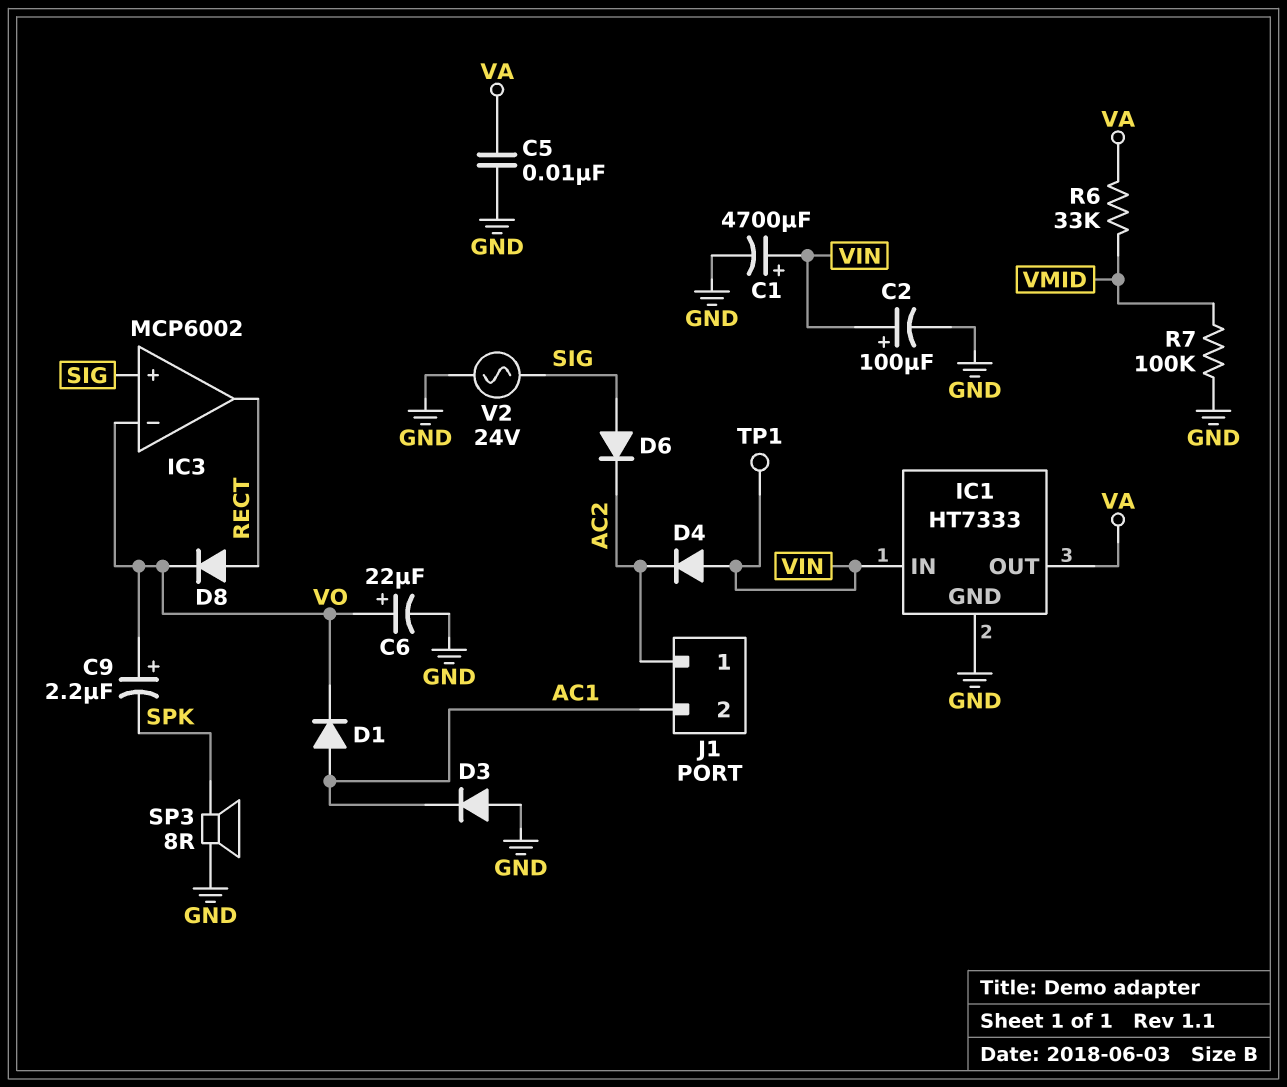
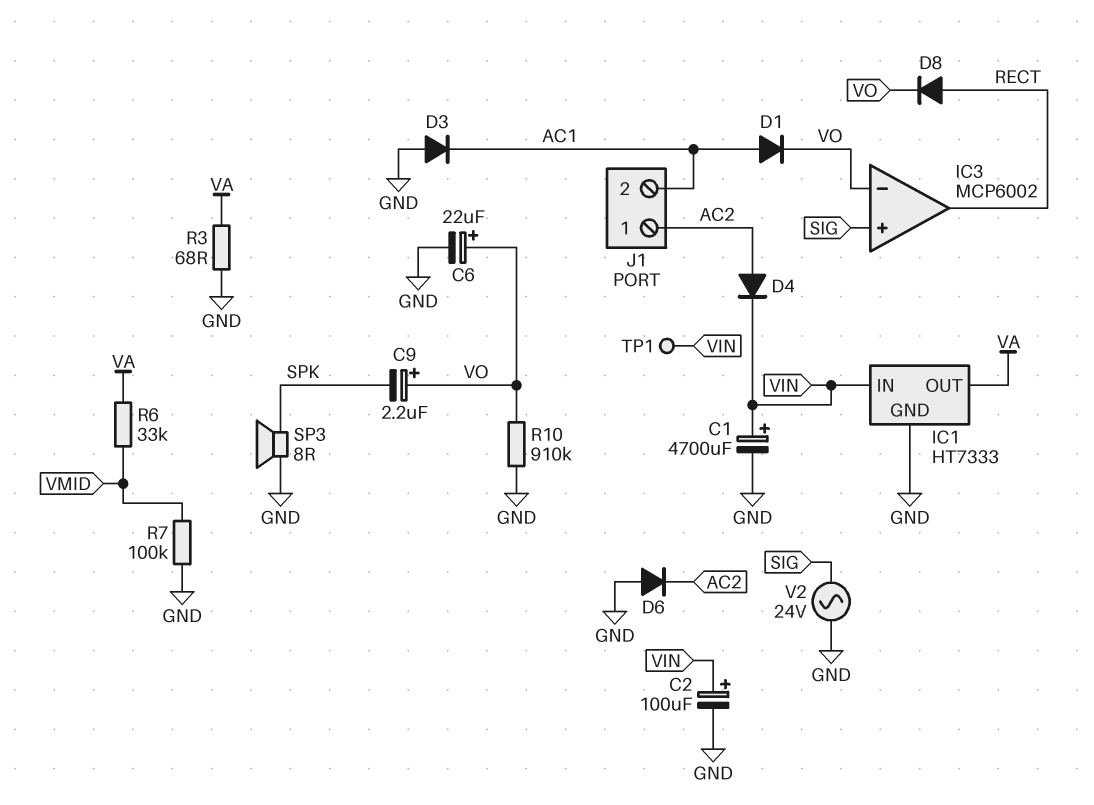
C5: 10nF (GND, VA) -> none
D4: diode (A VIN, K AC2) -> diode (A AC2, K VIN)
D6: diode (A SIG, K AC2) -> diode (A GND, K AC2)
R3: none -> 68 (GND, VA)
R10: none -> 910k (GND, VO)

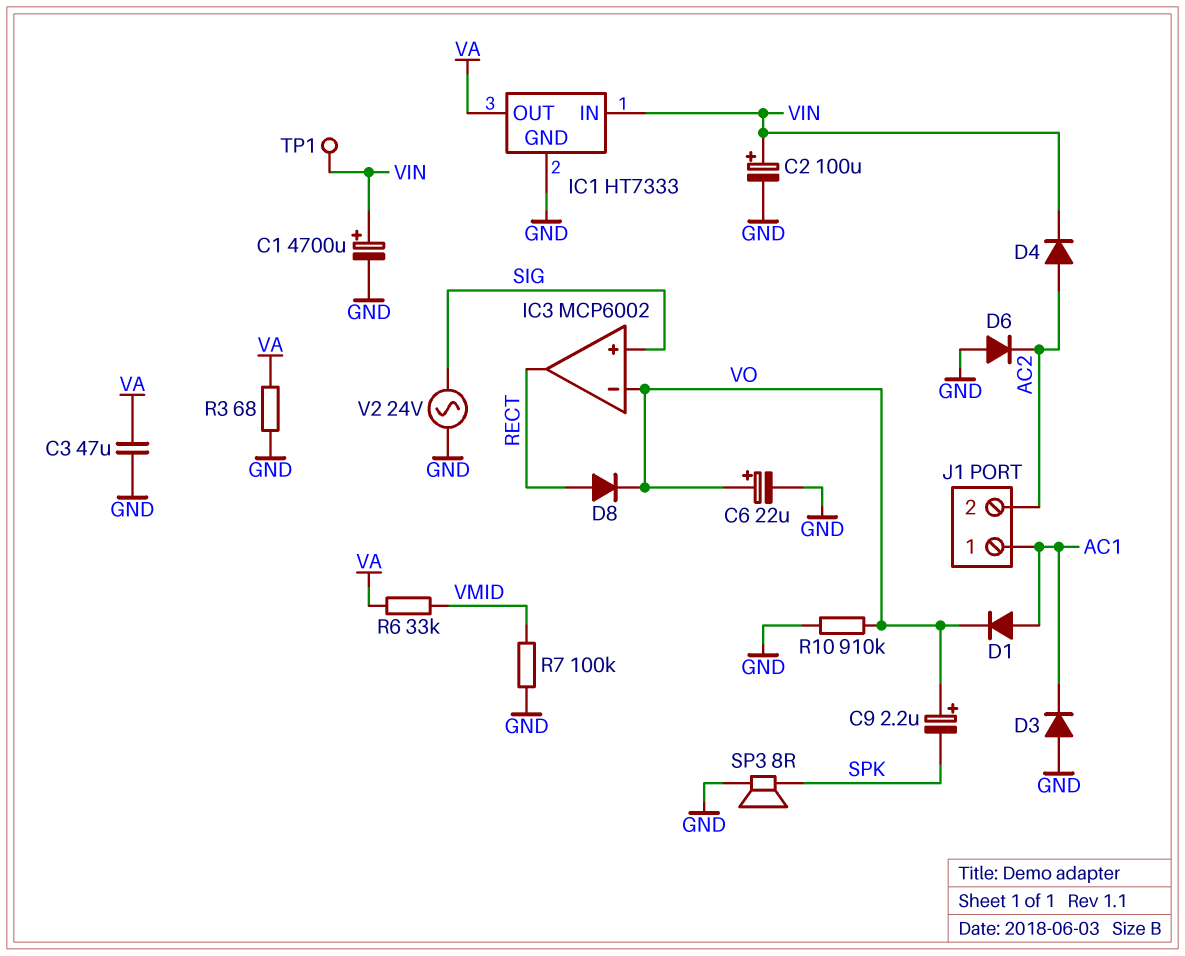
C3: none -> 47uF (GND, VA)
J1 pin 1: AC2 -> AC1
J1 pin 2: AC1 -> AC2

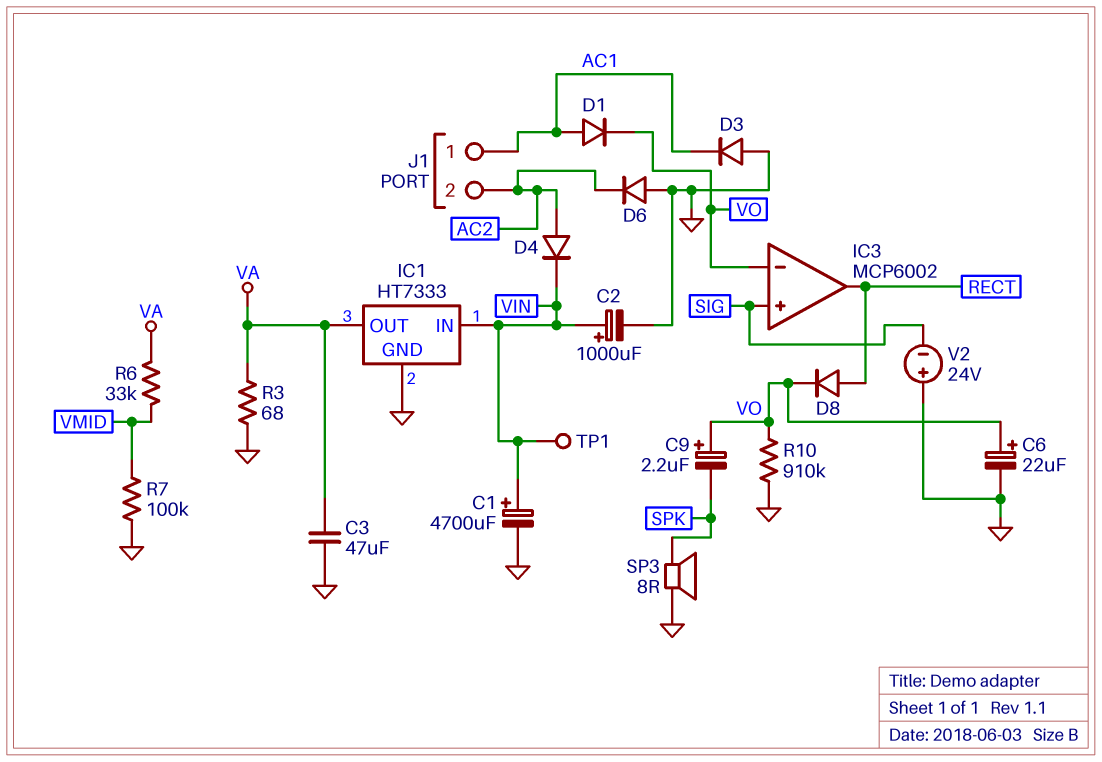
C2: 100uF (plus VIN, minus GND) -> 1000uF (plus VIN, minus GND)
V2: AC 24V (GND, SIG) -> 24V (plus GND, minus SIG)

